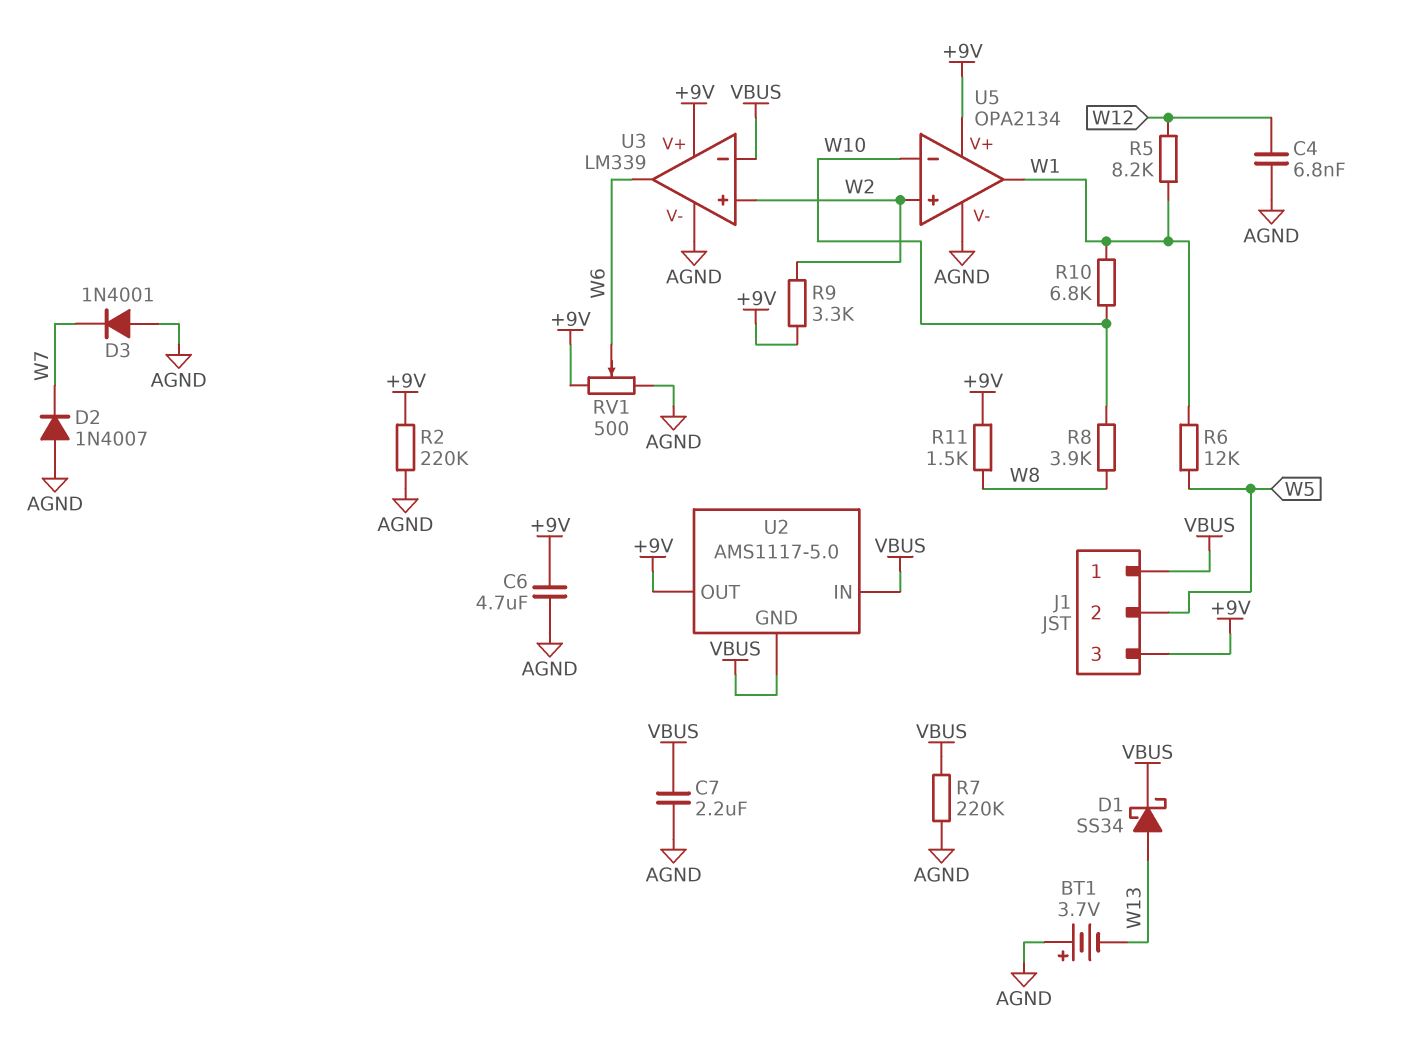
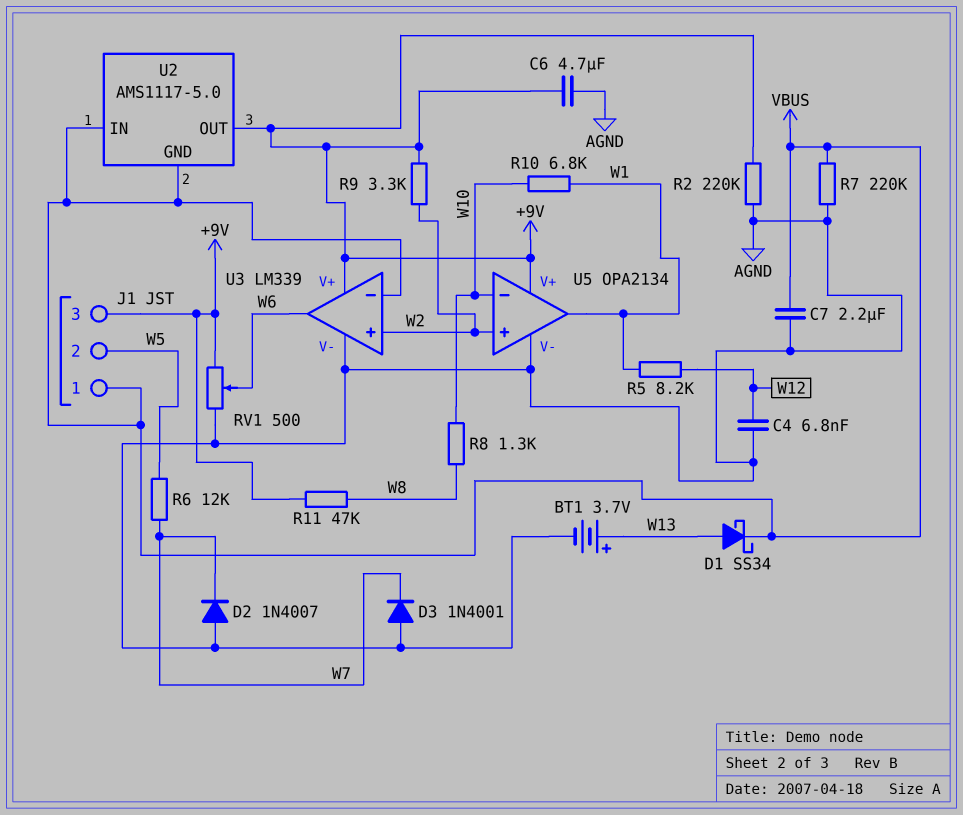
BT1: 3.7V (plus AGND, minus W13) -> 3.7V (plus W13, minus AGND)
R6: 12k (W1, W5) -> 12k (W5, W7)
R8: 3.9k (W8, W10) -> 1.3k (W8, W10)
R11: 1.5k (+9V, W8) -> 47k (+9V, W8)

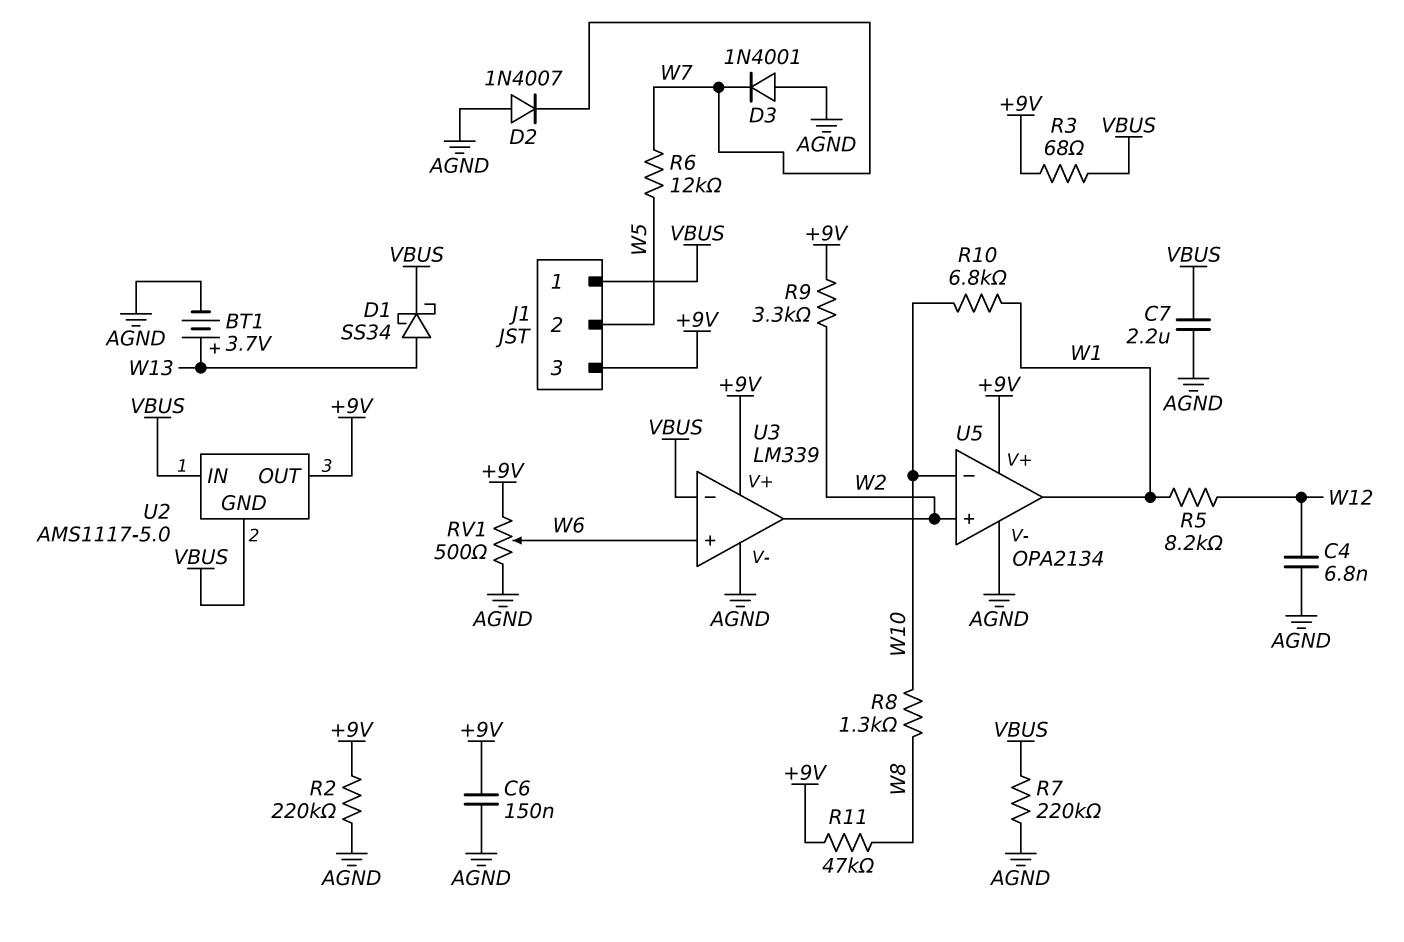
C6: 4.7uF (+9V, AGND) -> 150nF (+9V, AGND)
R3: none -> 68 (+9V, VBUS)
U3 pin in+: W2 -> W6
U3 pin out: W6 -> W2

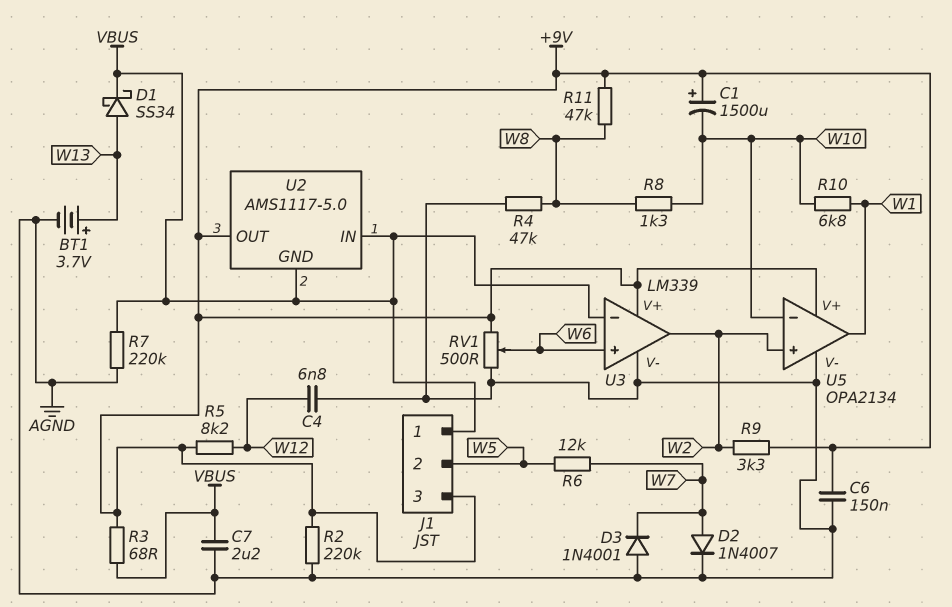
C1: none -> 1500uF (plus +9V, minus W10)
D2: diode 1N4007 (A AGND, K W7) -> diode 1N4007 (A W7, K AGND)
R4: none -> 47k (AGND, W8)
R5: 8.2k (W1, W12) -> 8.2k (+9V, W12)

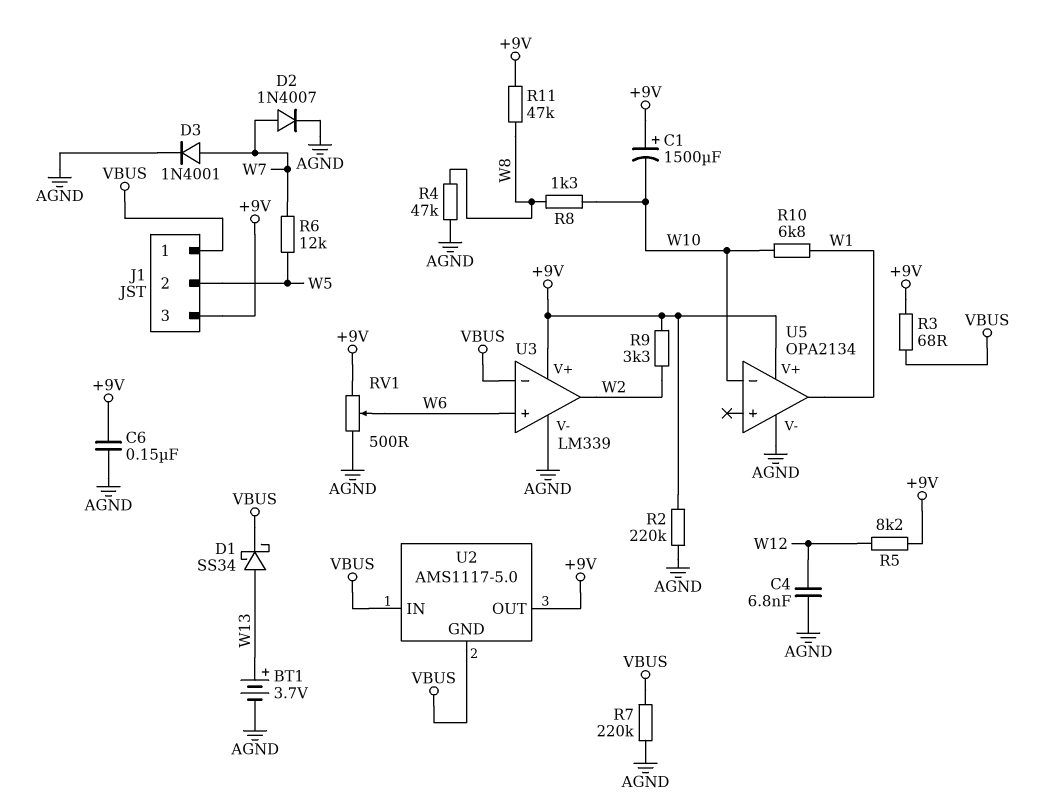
C7: 2.2uF (AGND, VBUS) -> none
D3: diode 1N4001 (A AGND, K W7) -> diode 1N4001 (A W7, K AGND)
U5 pin in+: W2 -> none

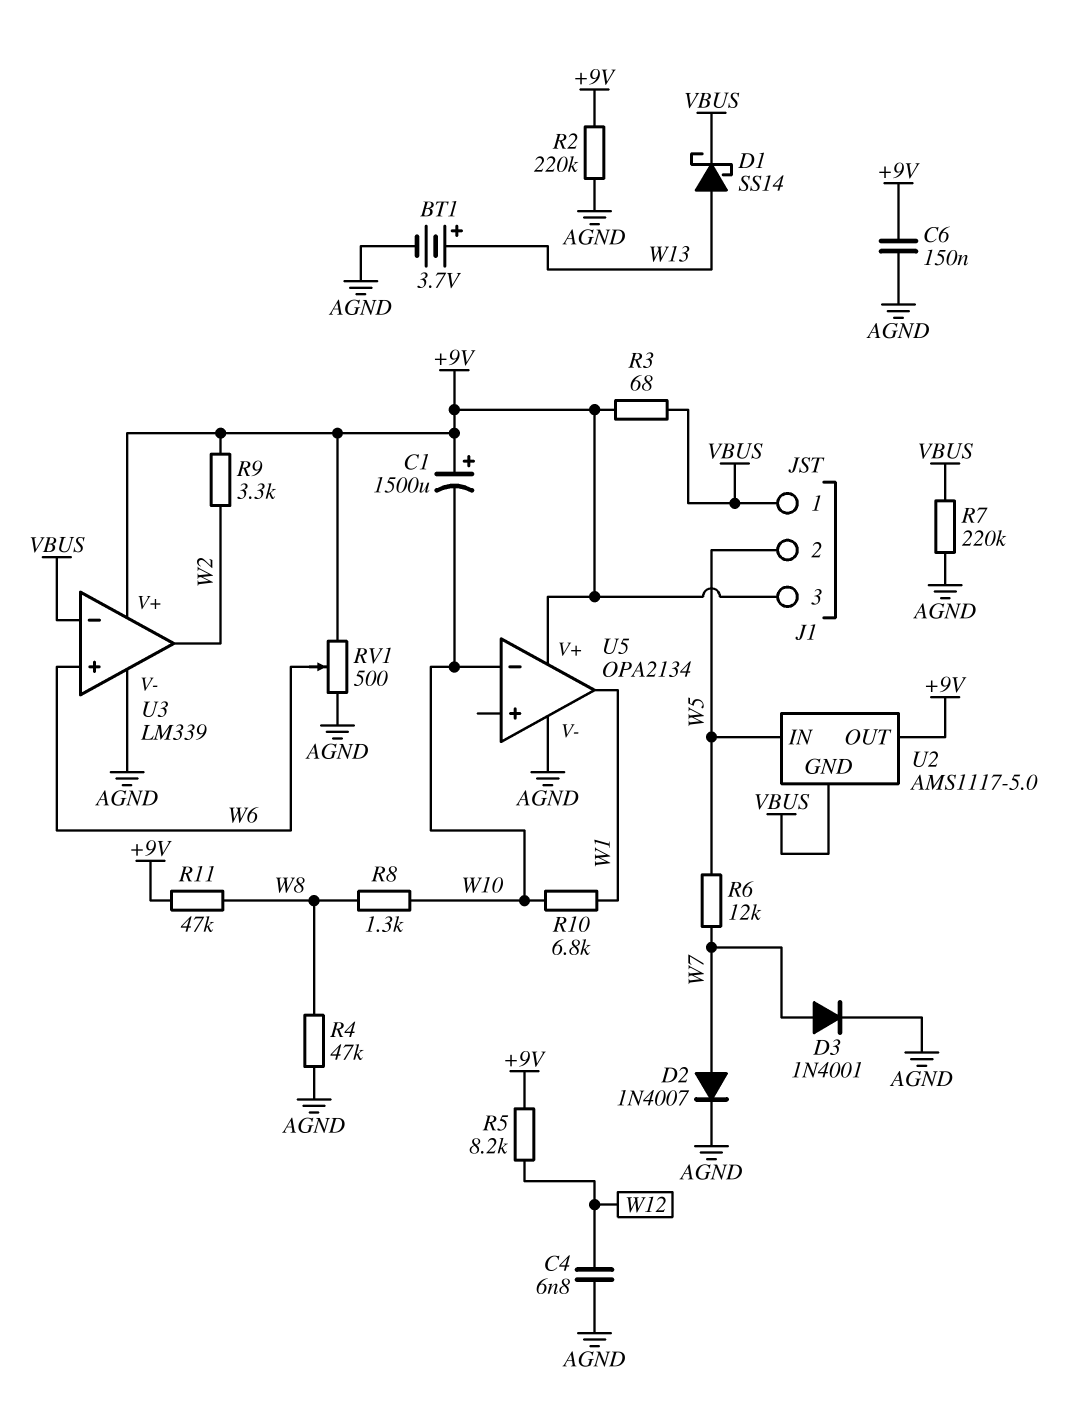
D1: schottky SS34 (A W13, K VBUS) -> schottky SS14 (A W13, K VBUS)
U2 pin IN: VBUS -> W5

